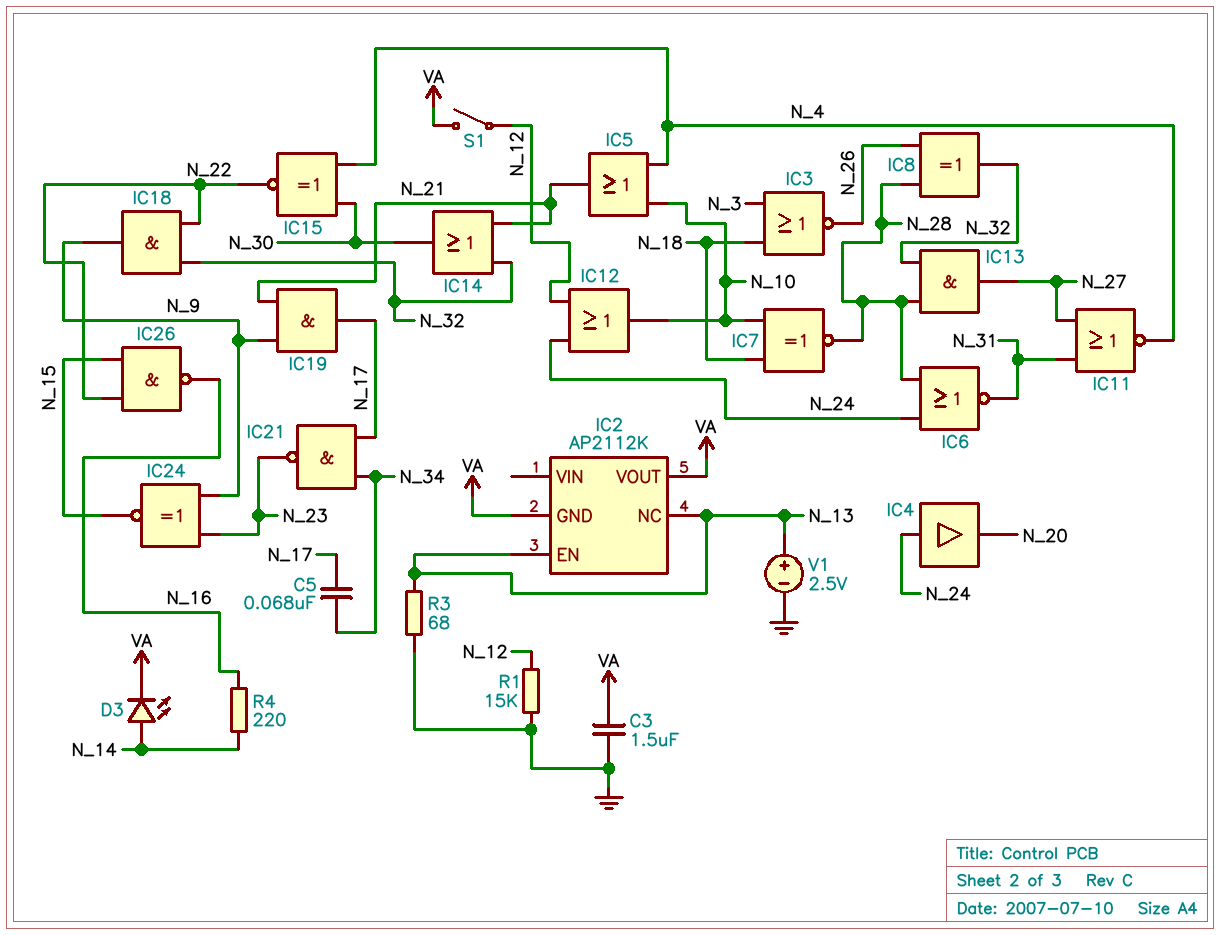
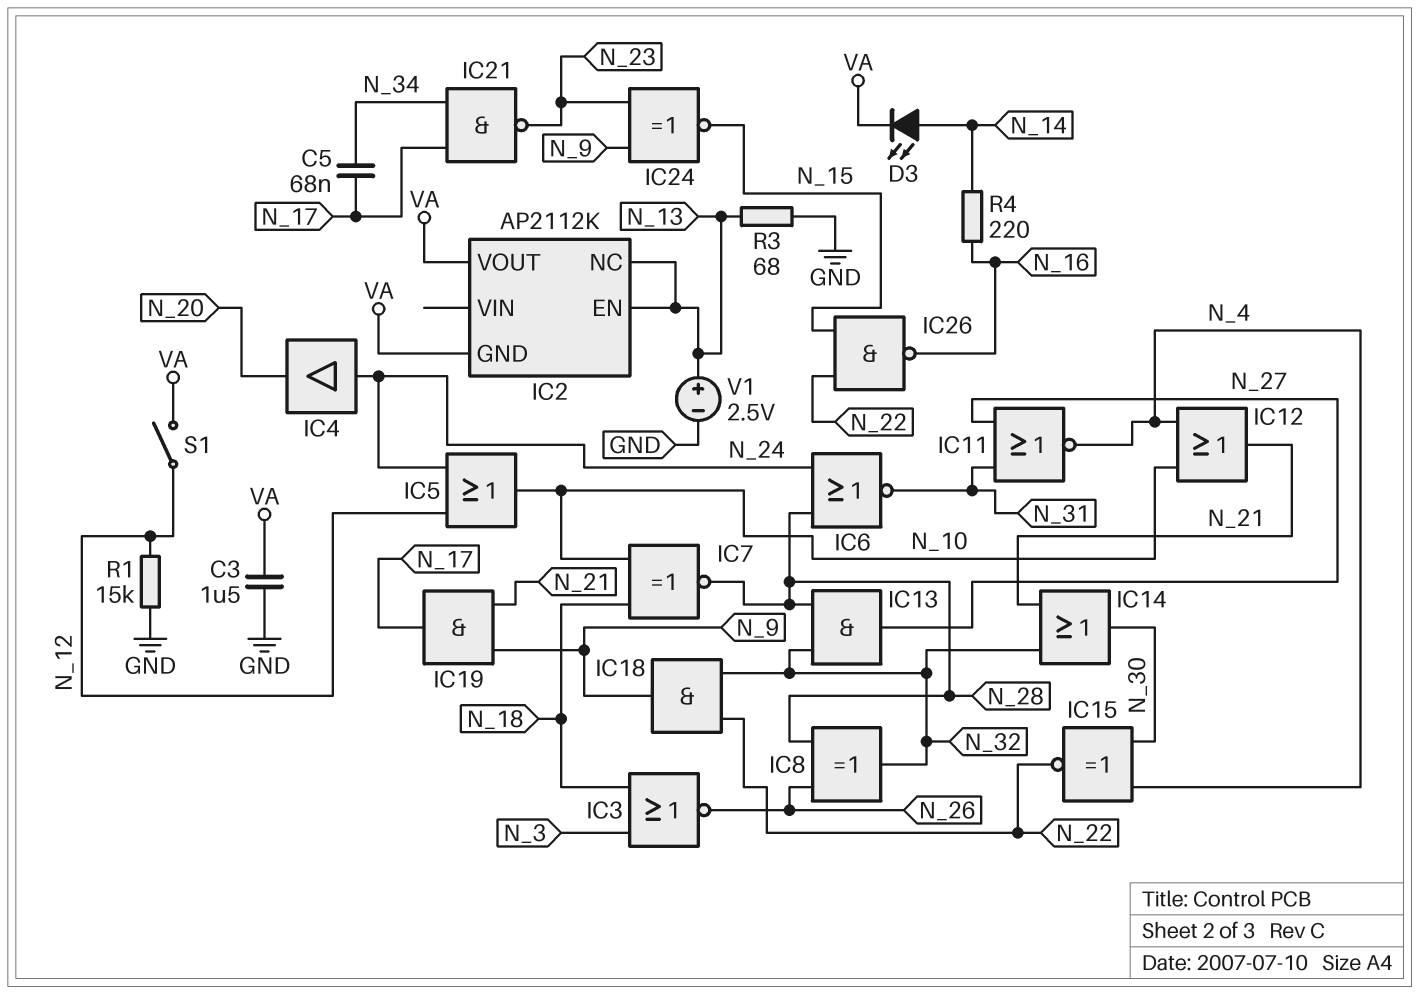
IC5: OR (in N_4, in N_10, out N_21) -> OR (in N_12, in N_24, out N_10)
IC12: OR (in N_12, in N_24, out N_10) -> OR (in N_4, in N_10, out N_21)

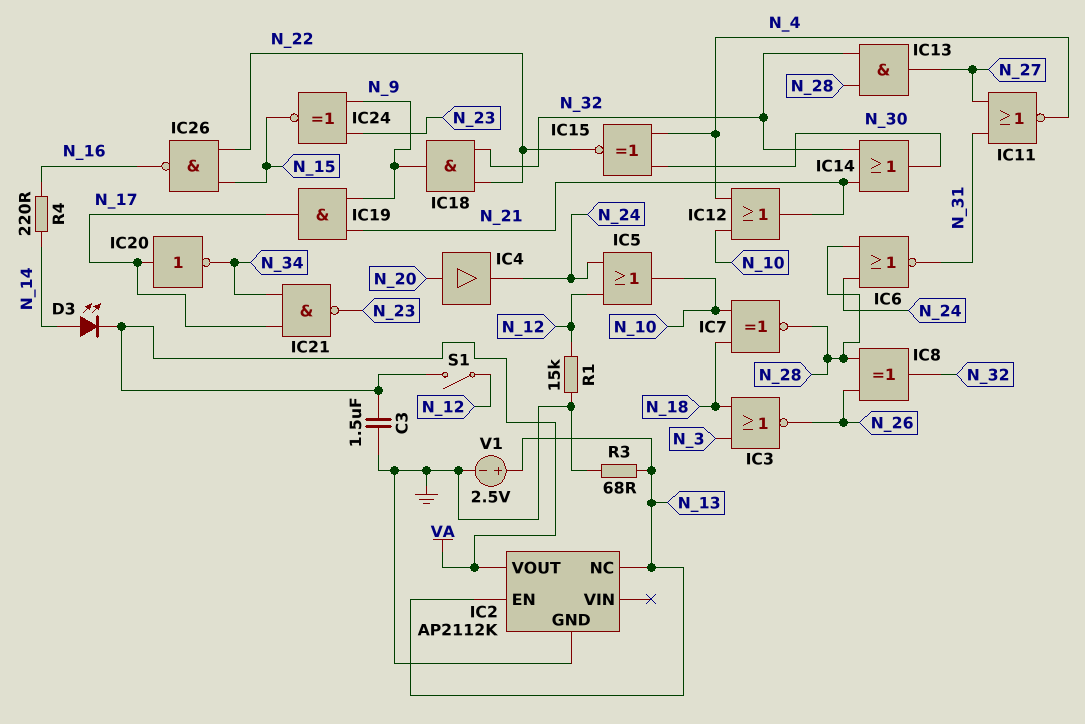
C5: 68nF (N_17, N_34) -> none
IC2 pin GND: VA -> GND
IC4: buffer (in N_24, out N_20) -> buffer (in N_20, out N_24)
IC20: none -> NOT (in N_17, out N_34)

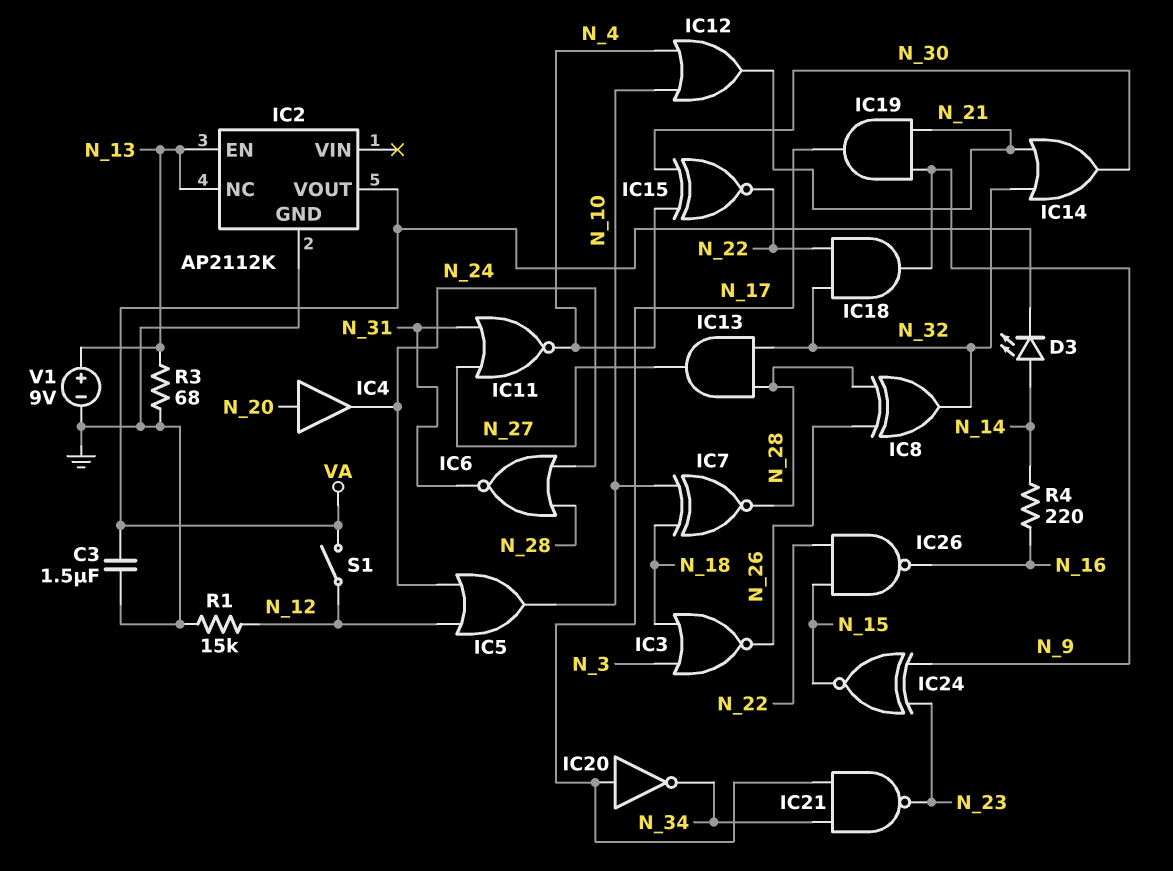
V1: 2.5V (plus N_13, minus GND) -> 9V (plus N_13, minus GND)

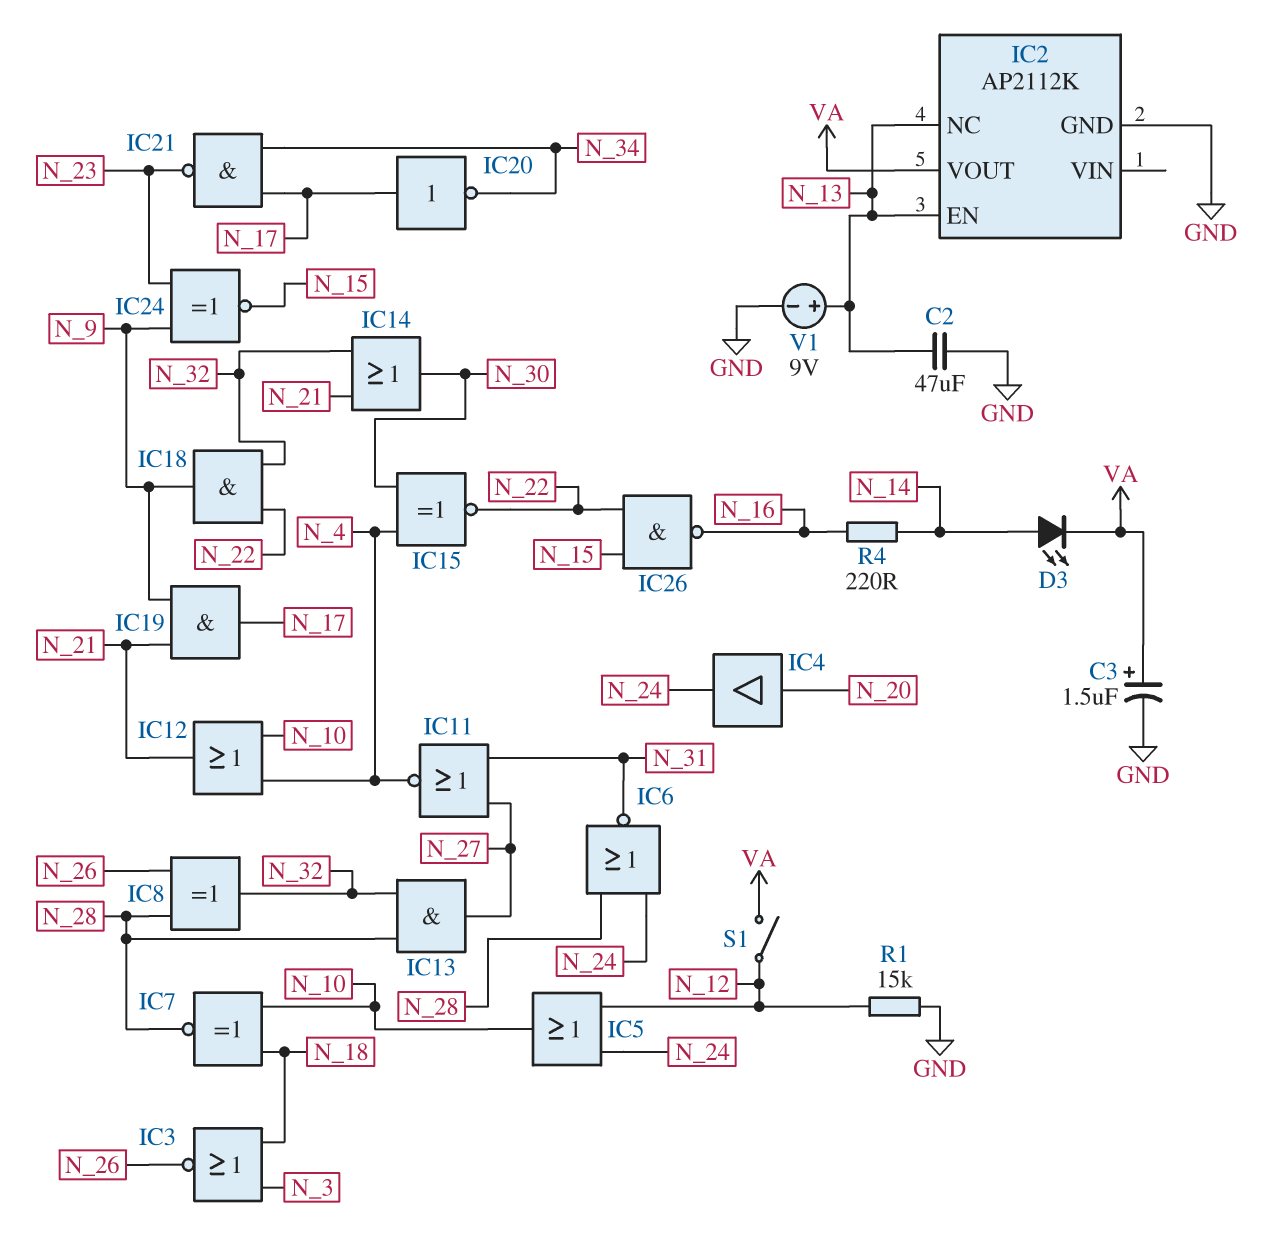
C2: none -> 47uF (GND, N_13)
C3: 1.5uF (GND, VA) -> 1.5uF (plus VA, minus GND)
R3: 68 (GND, N_13) -> none

